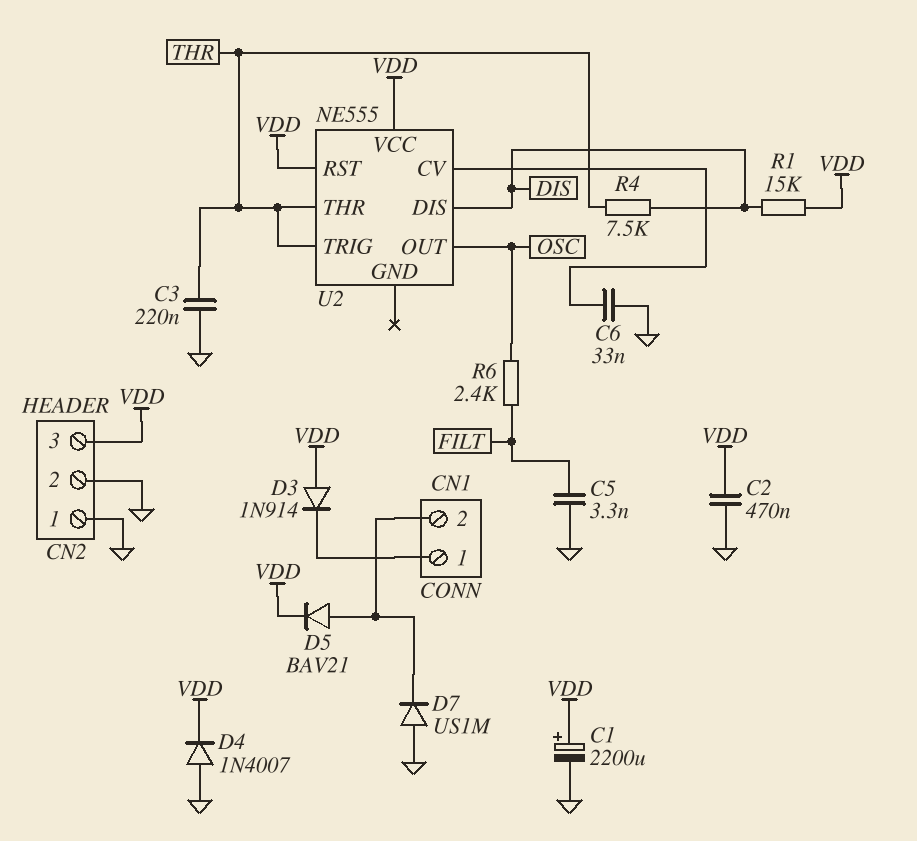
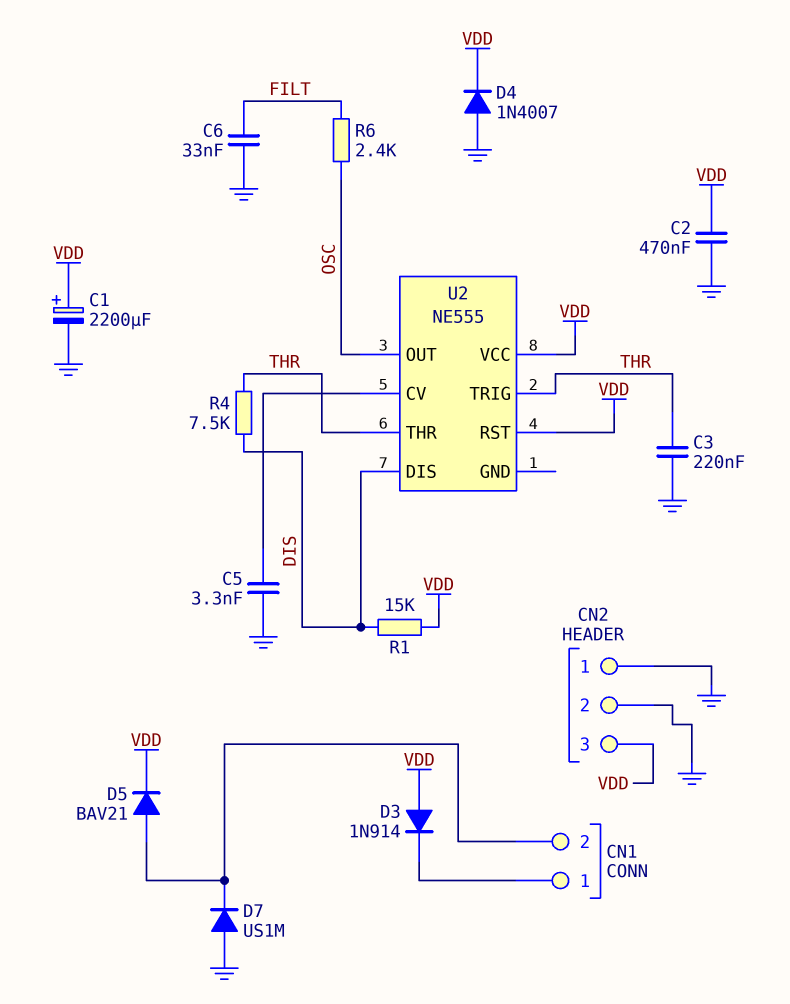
C5: 3.3nF (FILT, GND) -> 3.3nF (GND, U2/CV)
C6: 33nF (GND, U2/CV) -> 33nF (FILT, GND)

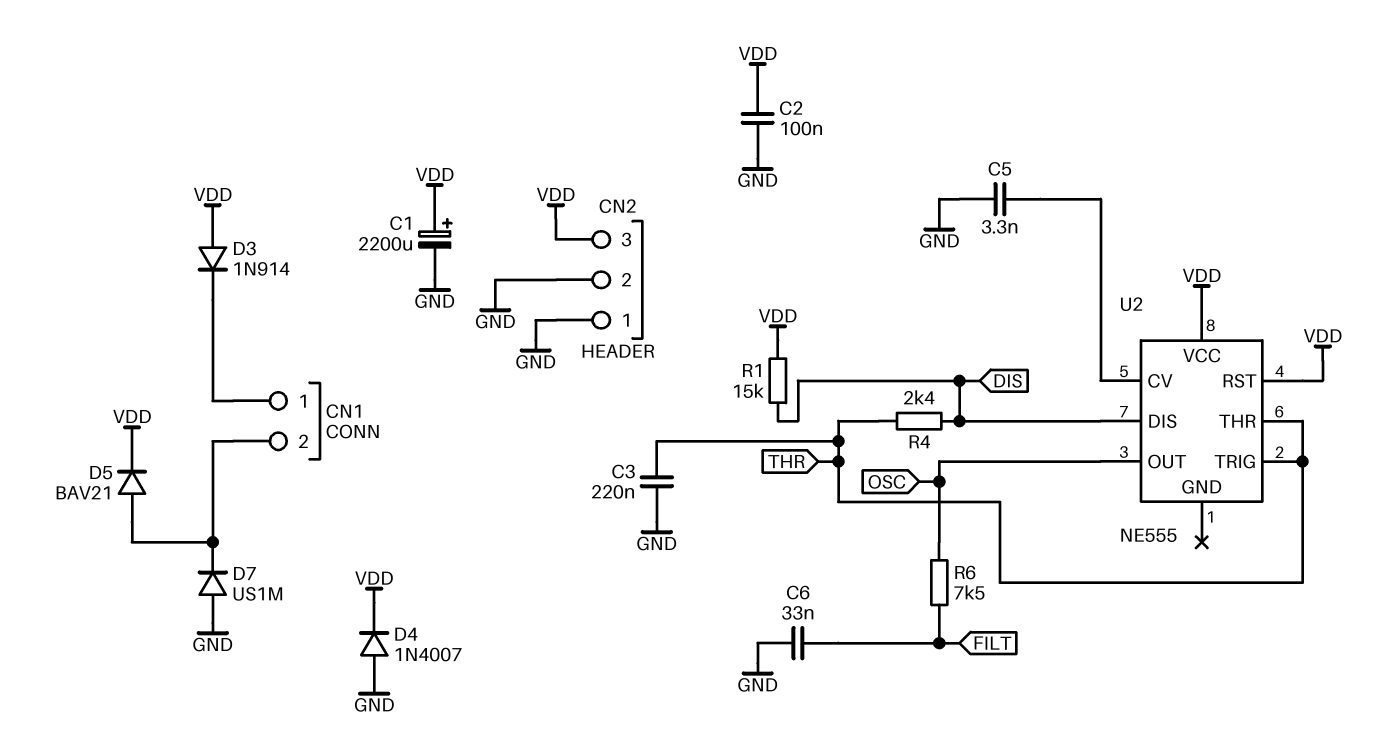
C2: 470nF (GND, VDD) -> 100nF (GND, VDD)
R4: 7.5k (DIS, THR) -> 2.4k (DIS, THR)
R6: 2.4k (FILT, OSC) -> 7.5k (FILT, OSC)

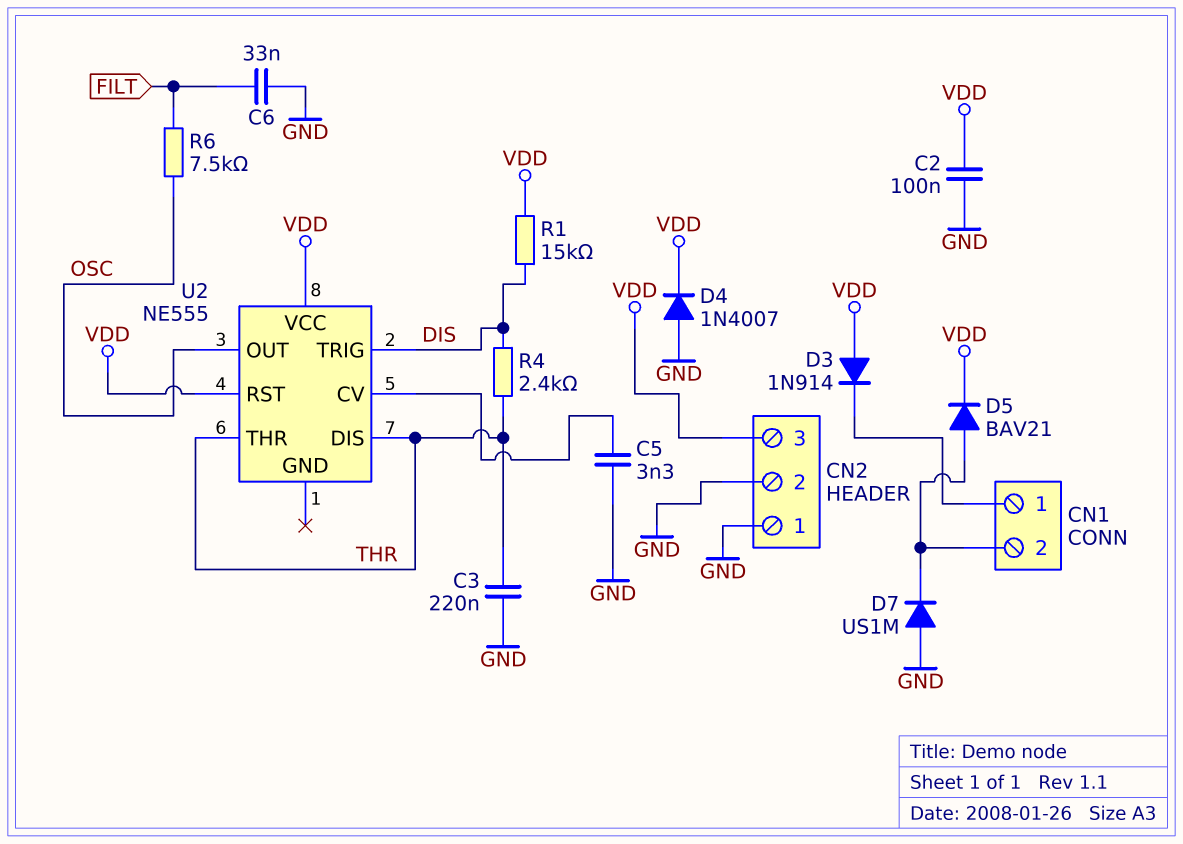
C1: 2200uF (plus VDD, minus GND) -> none
U2 pin DIS: DIS -> THR
U2 pin TRIG: THR -> DIS

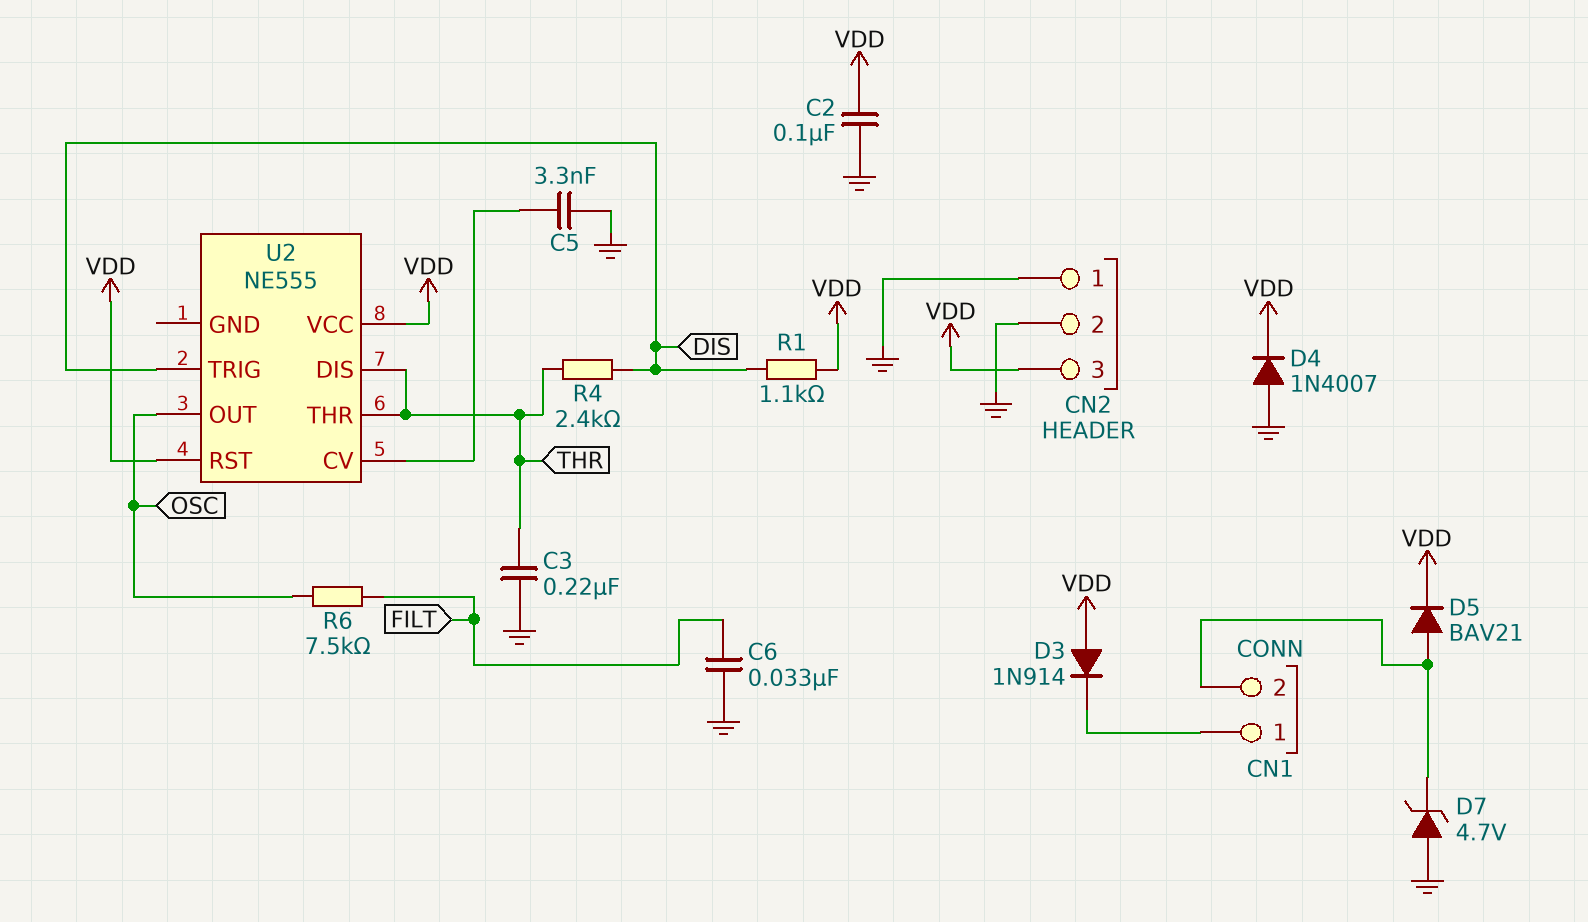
D7: diode US1M (A GND, K CN1/2) -> zener 4.7V (A GND, K CN1/2)
R1: 15k (DIS, VDD) -> 1.1k (DIS, VDD)

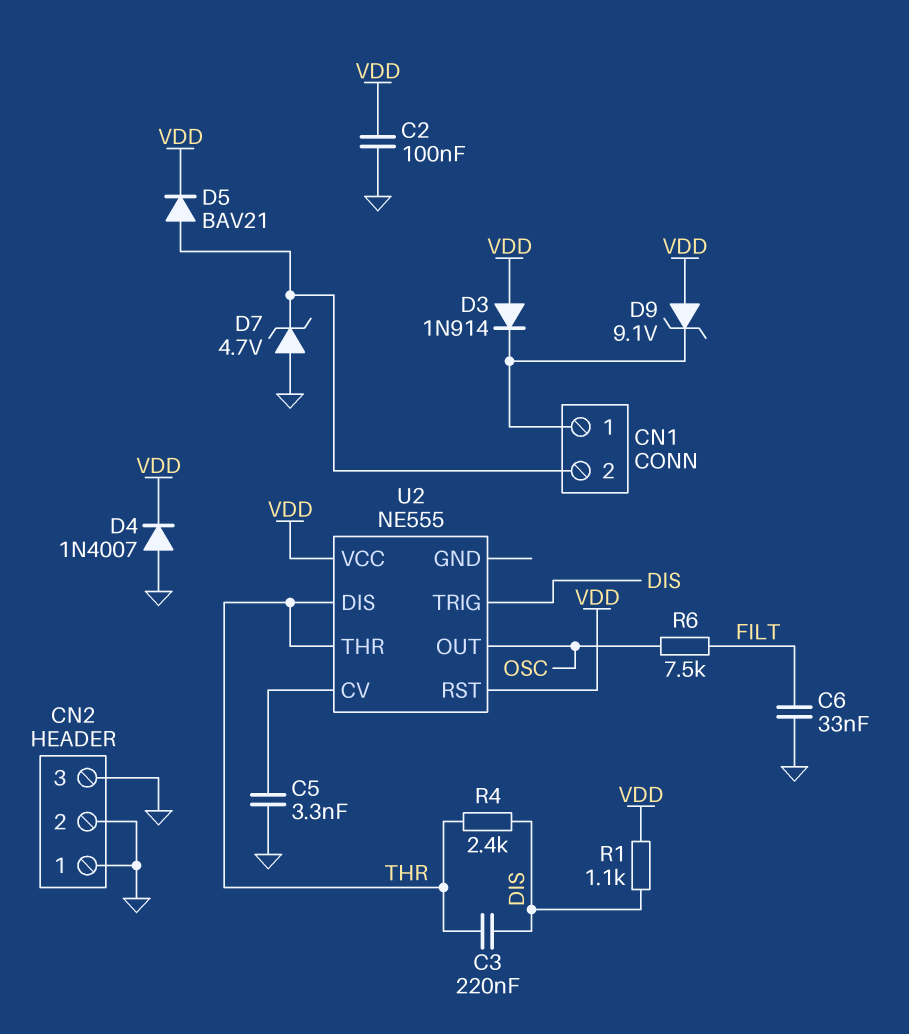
C3: 220nF (GND, THR) -> 220nF (DIS, THR)
CN2 pin 3: VDD -> GND
D9: none -> zener 9.1V (A VDD, K CN1/1)

